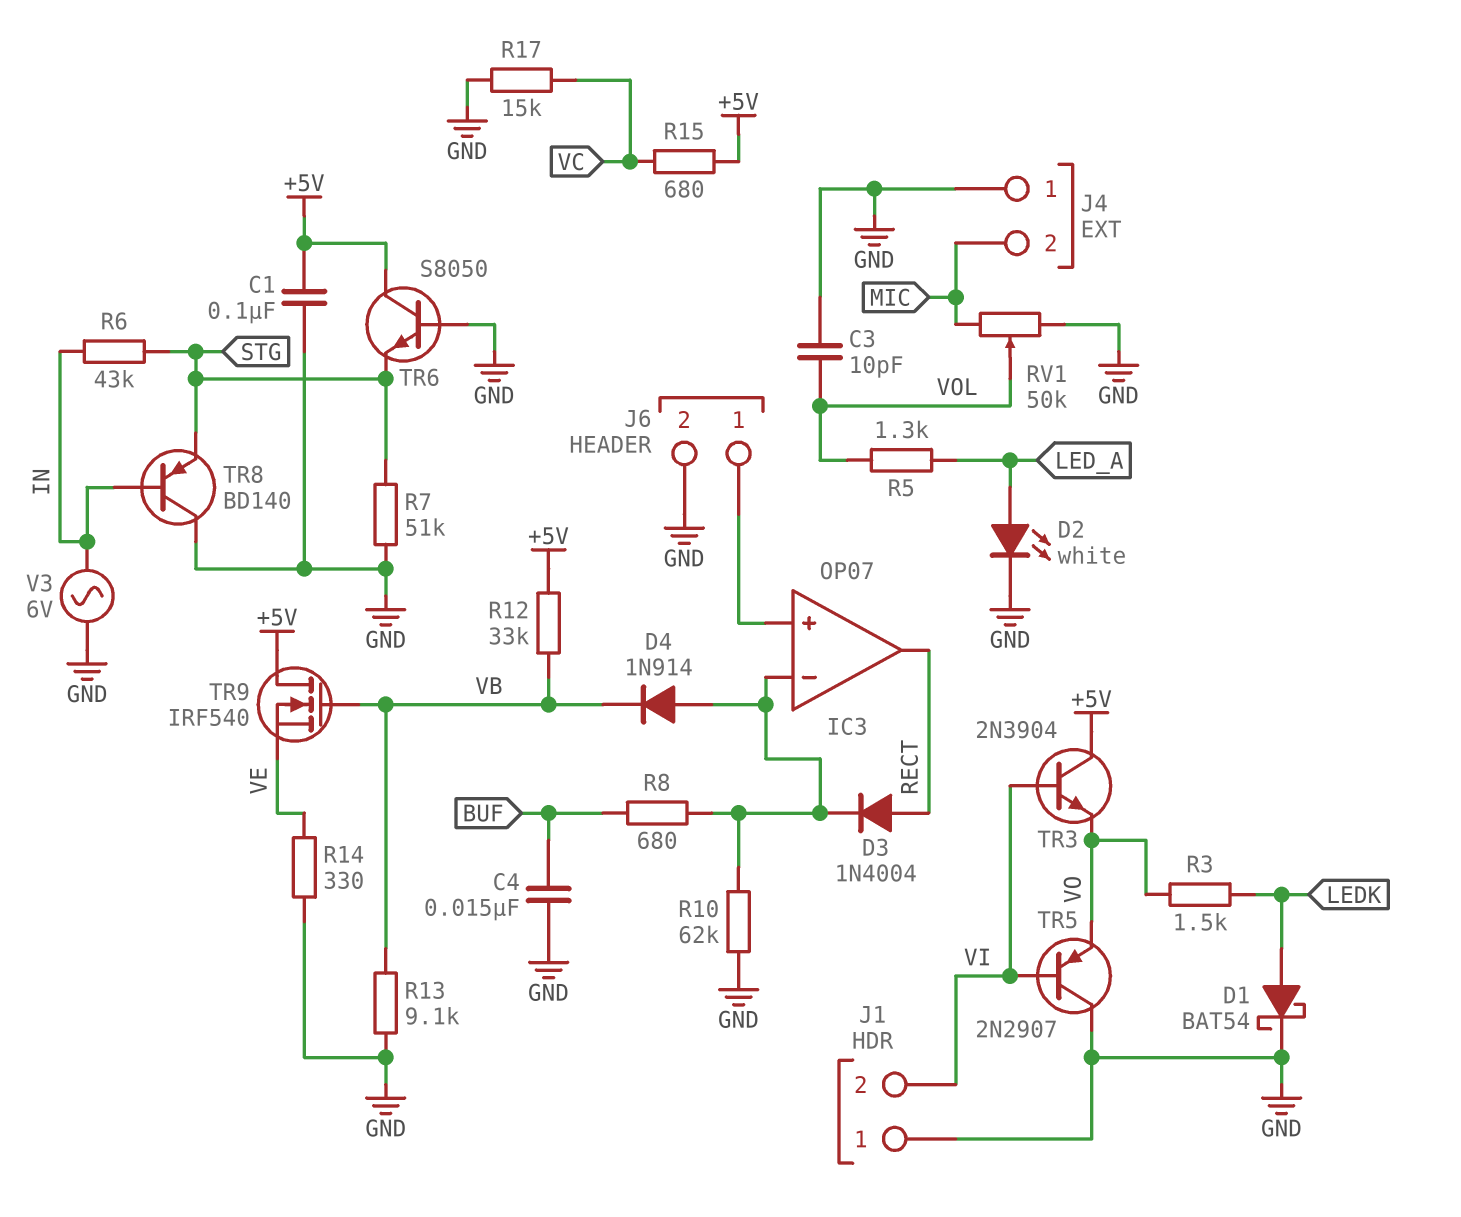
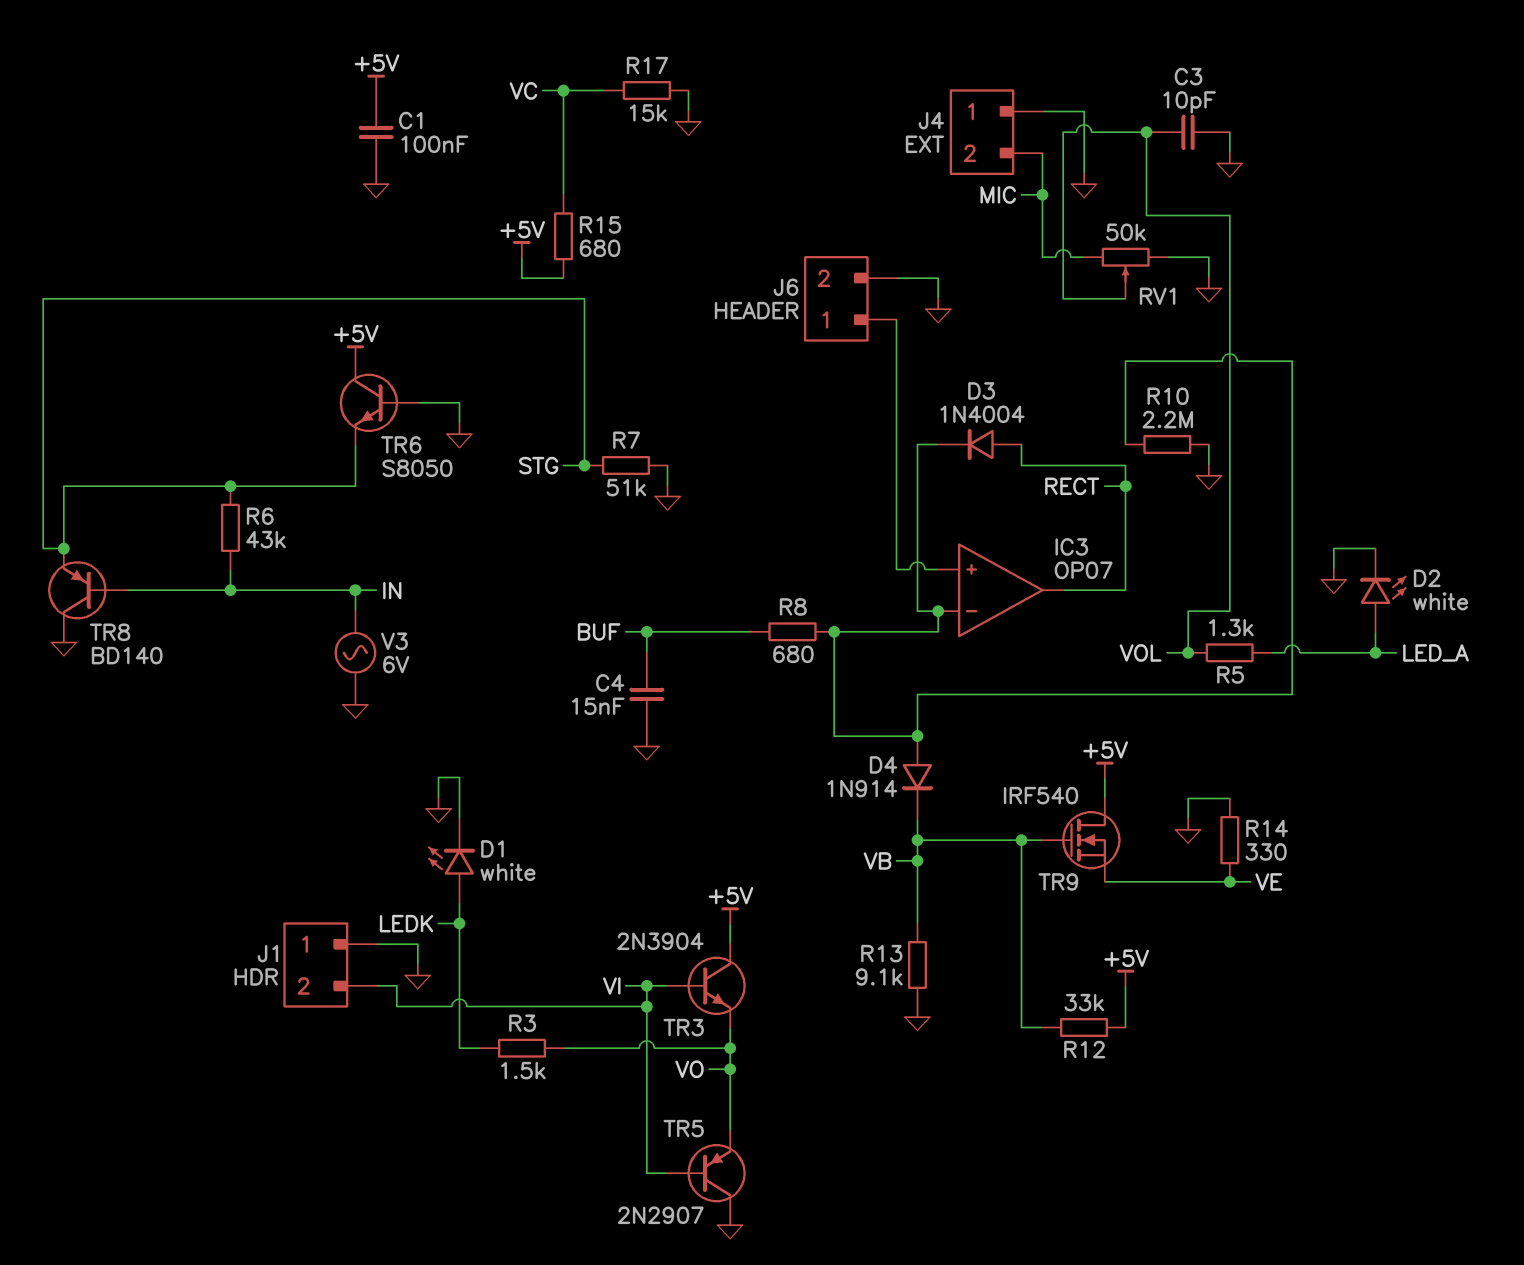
D1: schottky BAT54 (A LEDK, K GND) -> LED white (A LEDK, K GND)
R10: 62k (GND, IC3/in-) -> 2.2M (GND, IC3/in-)

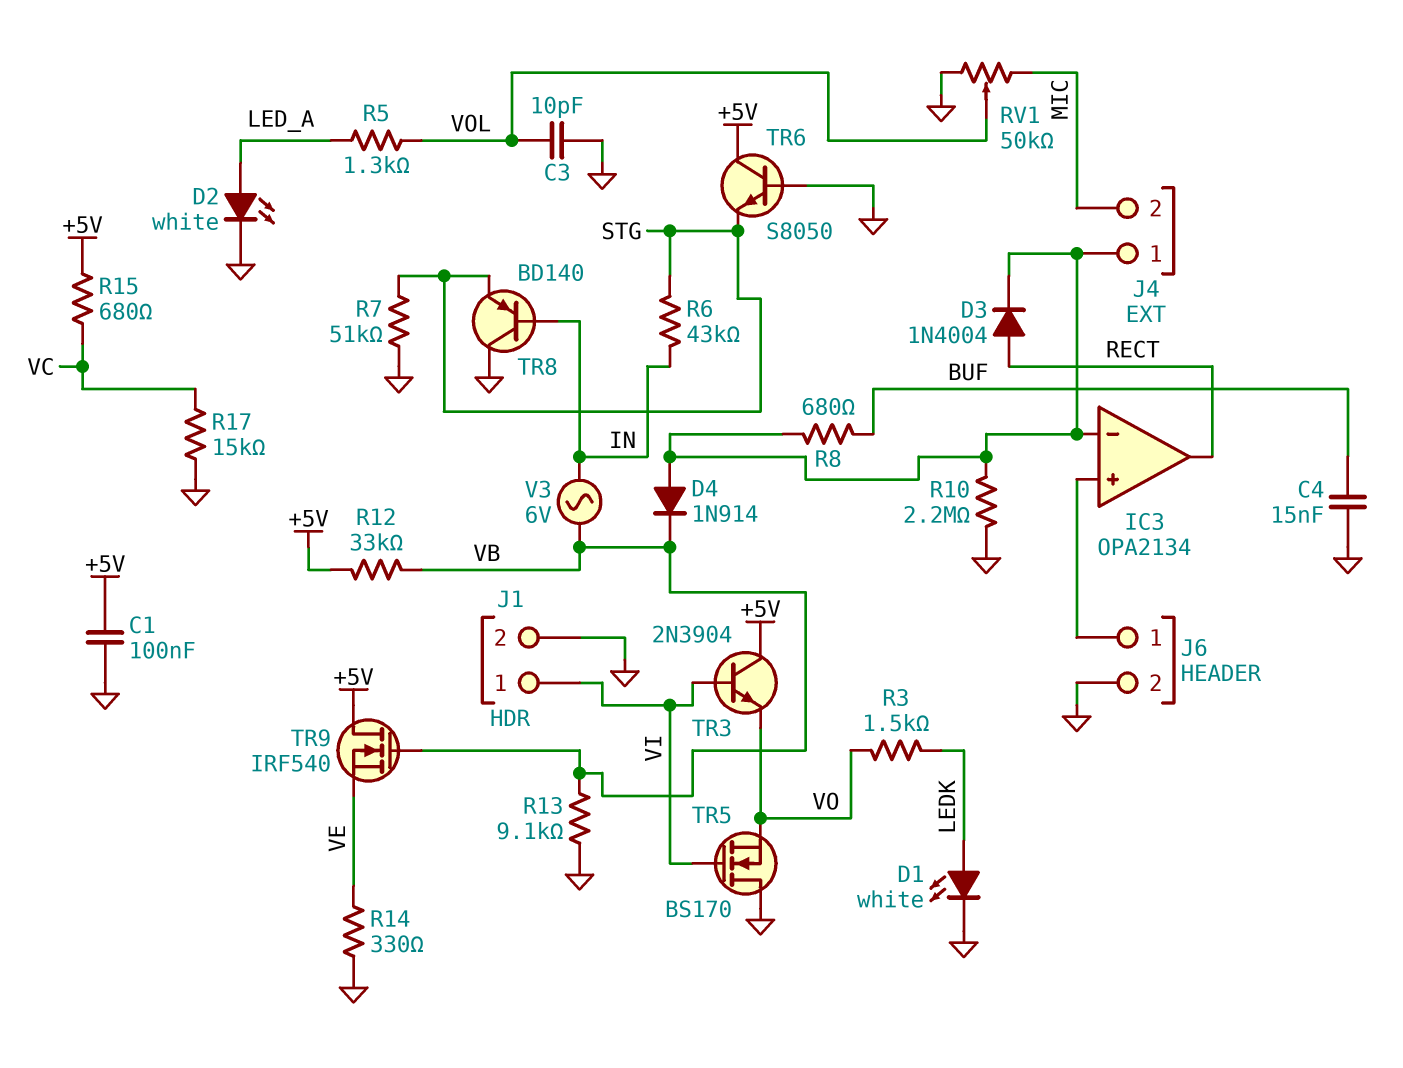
IC3: OP07 -> OPA2134
J1 pin 1: GND -> VI
J1 pin 2: VI -> GND
J4 pin 1: GND -> IC3/in-
TR5: PNP 2N2907 (B VI, C GND, E VO) -> NMOS BS170 (G VI, D GND, S VO)
V3: AC 6V (GND, IN) -> AC 6V (IN, VB)

